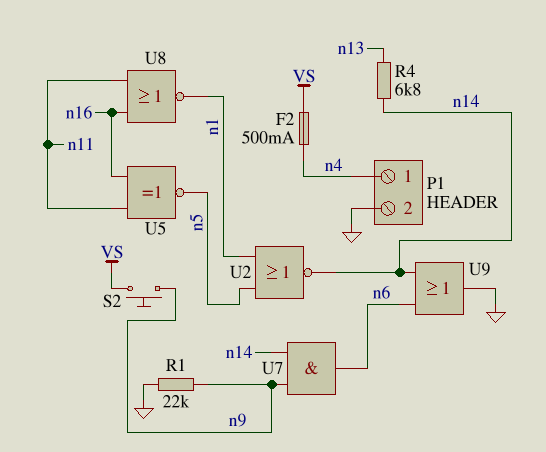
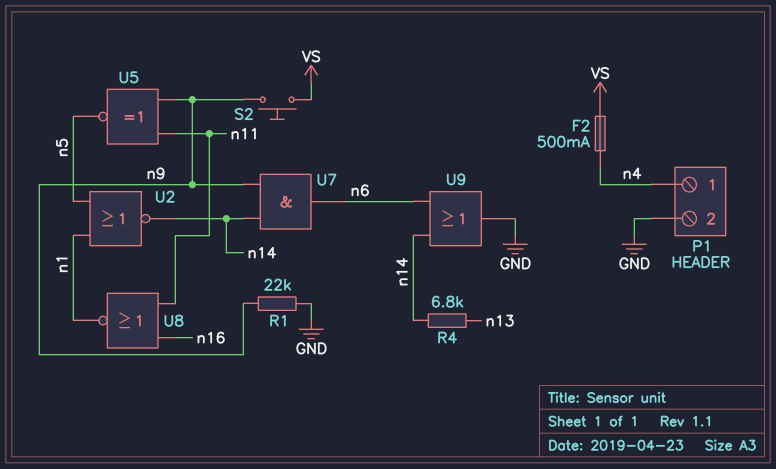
U5: XNOR (in n11, in n16, out n5) -> XNOR (in n9, in n11, out n5)

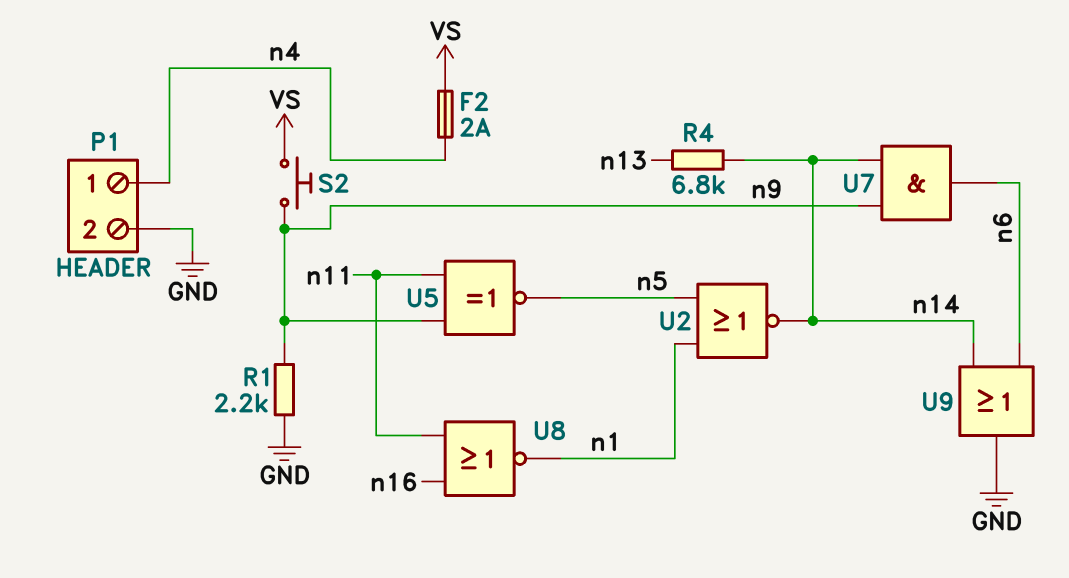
F2: 500mA (VS, n4) -> 2A (VS, n4)
R1: 22k (GND, n9) -> 2.2k (GND, n9)

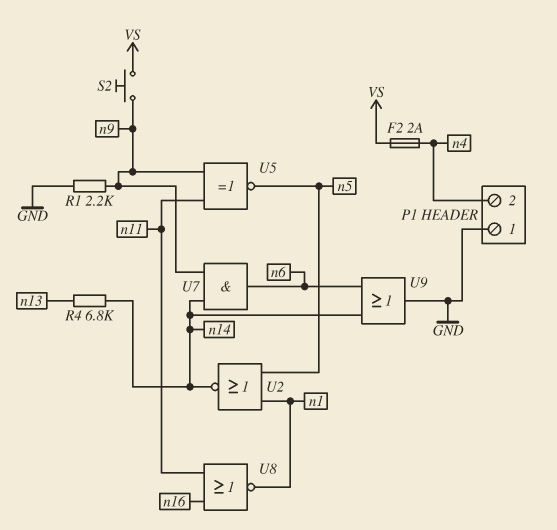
P1 pin 1: n4 -> GND
P1 pin 2: GND -> n4

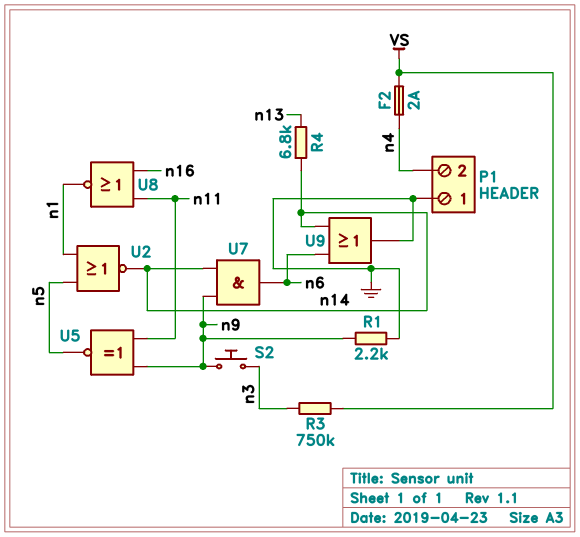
R3: none -> 750k (VS, n3)
S2: button (VS, n9) -> button (n3, n9)

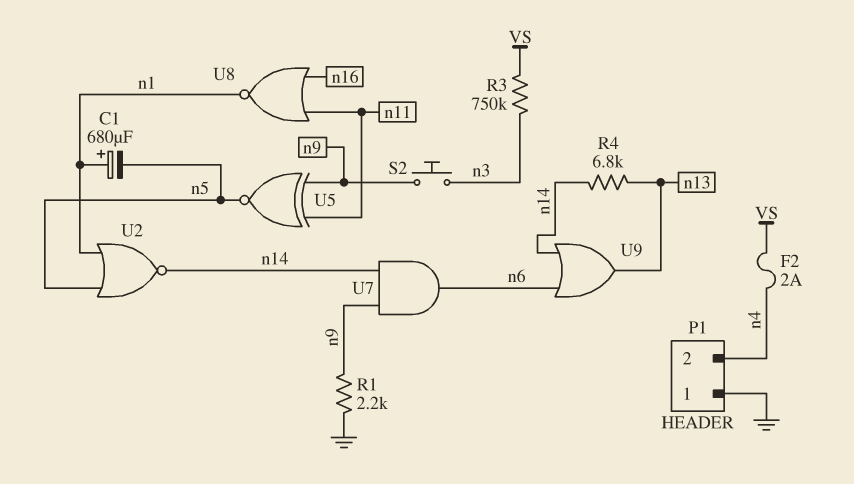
C1: none -> 680uF (plus n1, minus n5)
U9: OR (in n6, in n14, out GND) -> OR (in n6, in n14, out n13)

